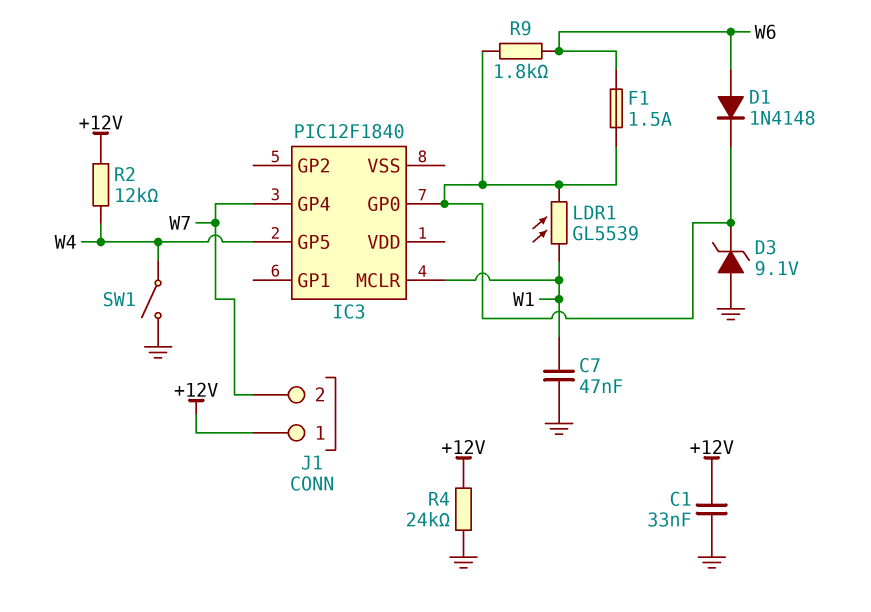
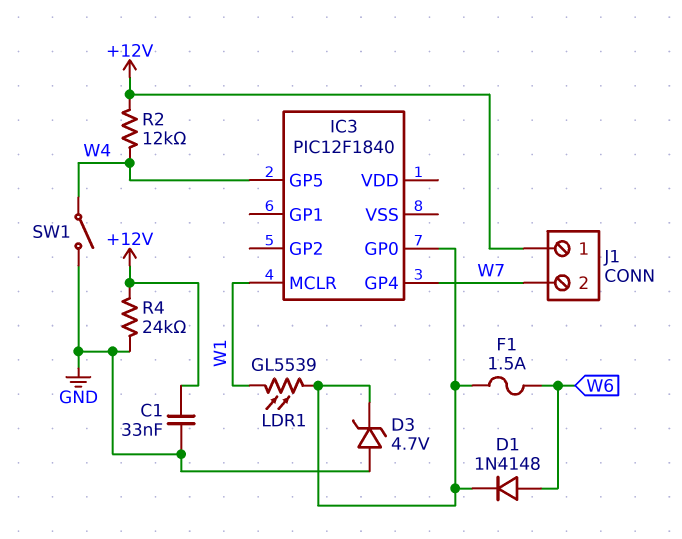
C7: 47nF (GND, W1) -> none
D3: zener 9.1V (A GND, K IC3/GP0) -> zener 4.7V (A GND, K IC3/GP0)
R9: 1.8k (IC3/GP0, W6) -> none

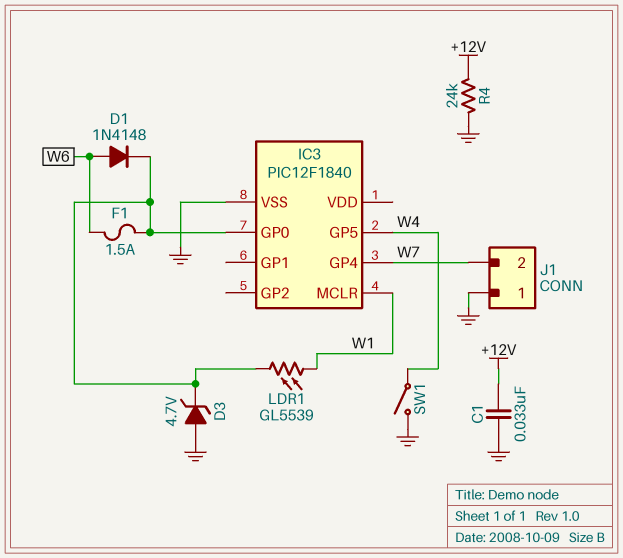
IC3 pin VSS: none -> GND
J1 pin 1: +12V -> GND
R2: 12k (+12V, W4) -> none

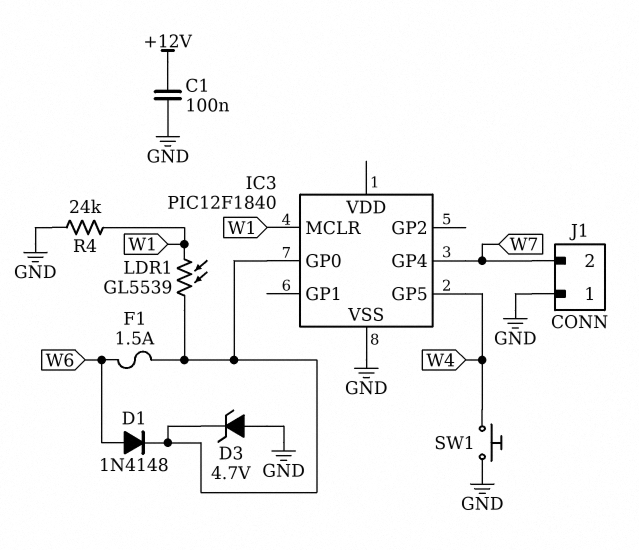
C1: 33nF (+12V, GND) -> 100nF (+12V, GND)
R4: 24k (+12V, GND) -> 24k (GND, W1)
SW1: switch (GND, W4) -> button (GND, W4)

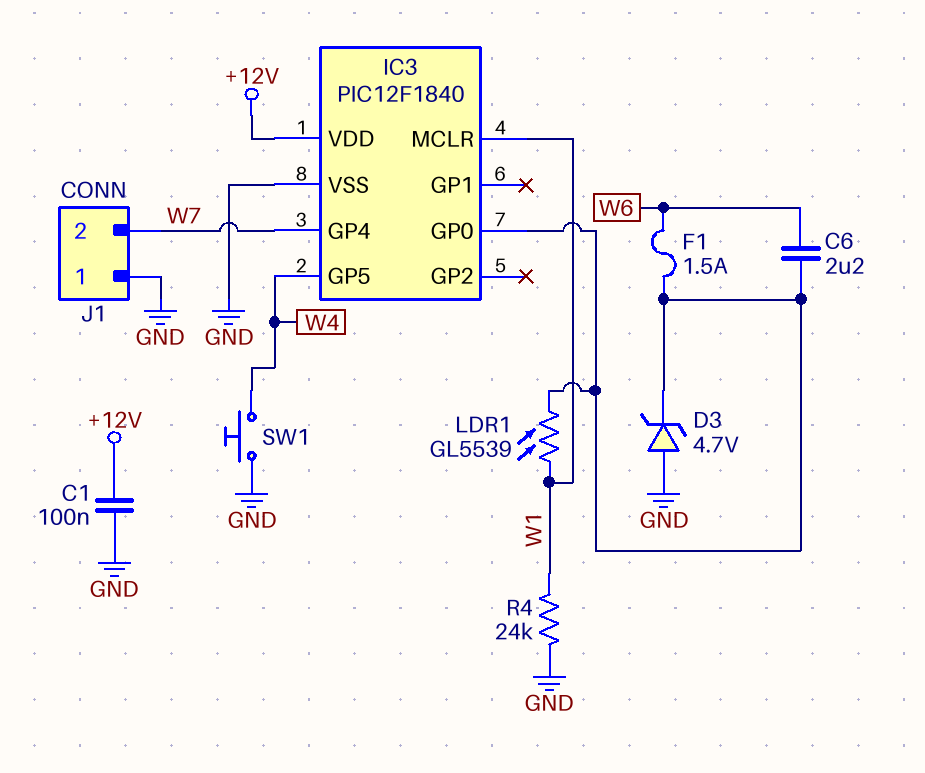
C6: none -> 2.2uF (IC3/GP0, W6)
D1: diode 1N4148 (A W6, K IC3/GP0) -> none
IC3 pin VDD: none -> +12V

